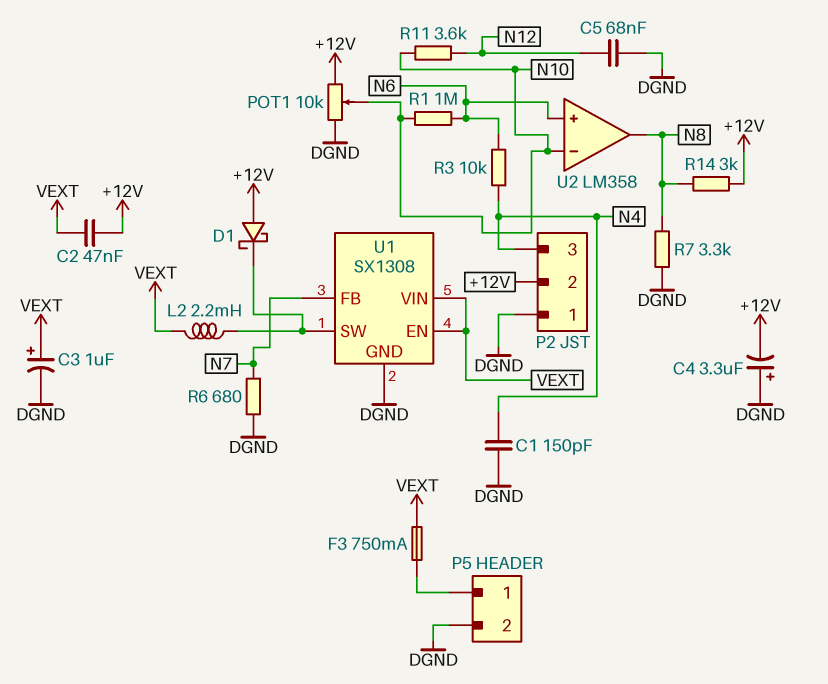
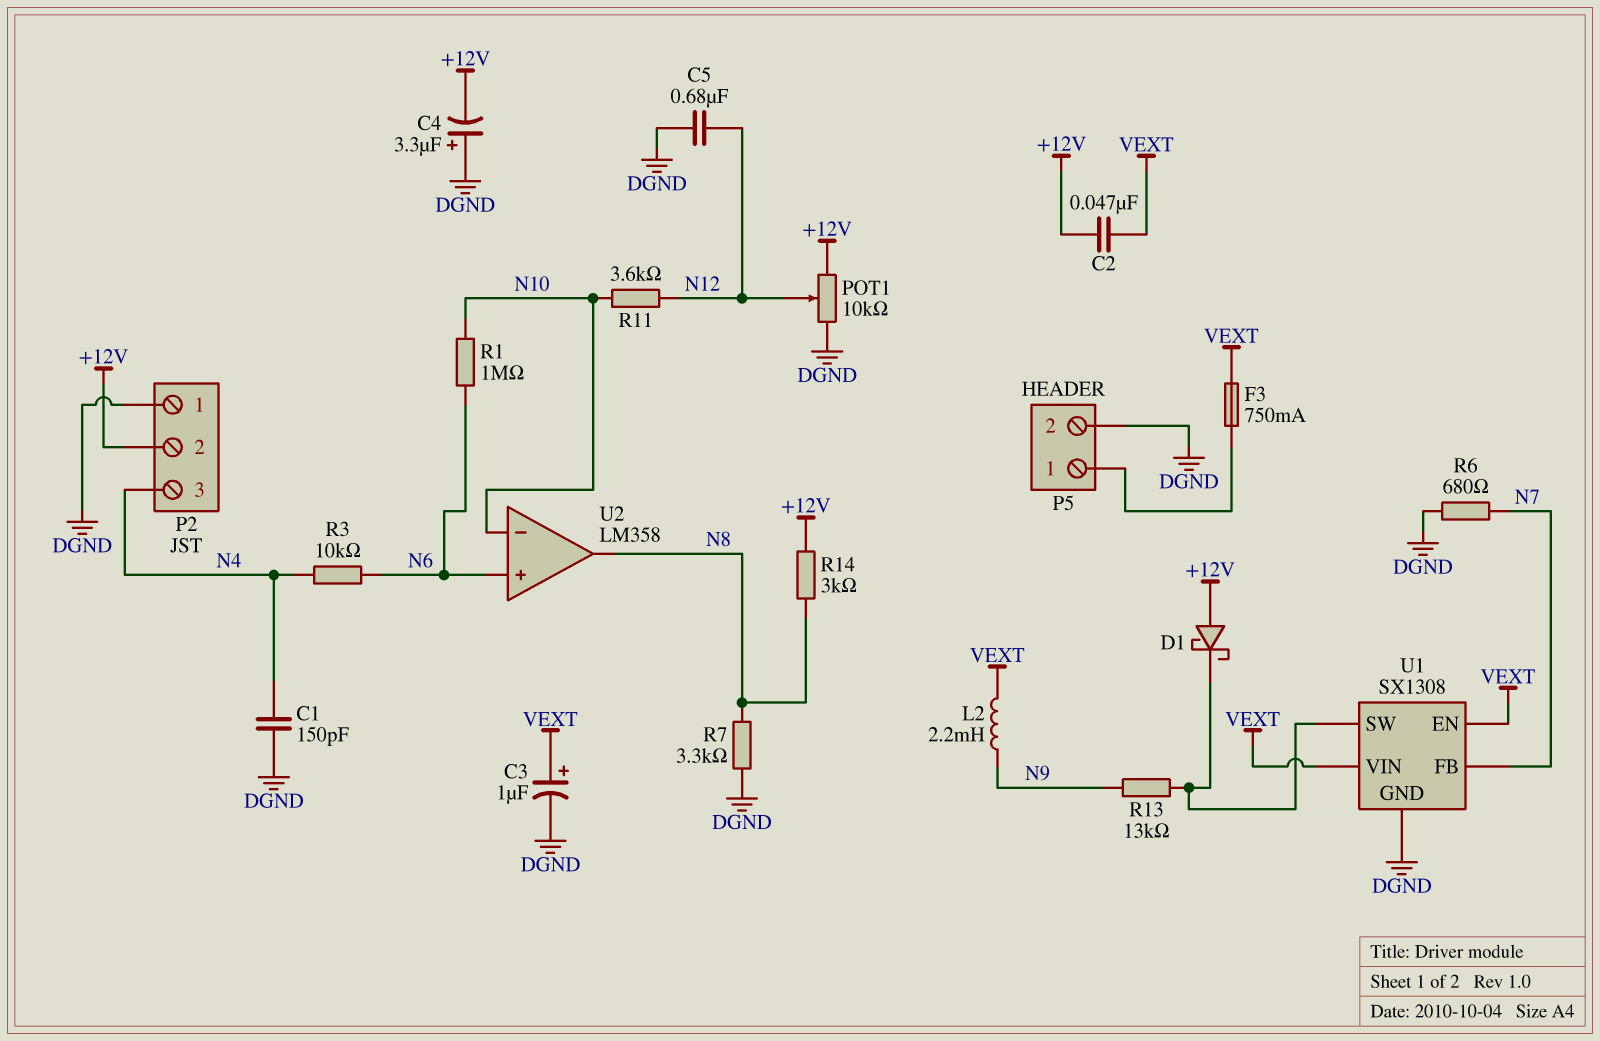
C5: 68nF (DGND, N12) -> 680nF (DGND, N12)
L2: 2.2mH (U1/SW, VEXT) -> 2.2mH (N9, VEXT)
POT1: 10k (+12V, DGND, wiper N10) -> 10k (+12V, DGND, wiper N12)
R13: none -> 13k (N9, U1/SW)

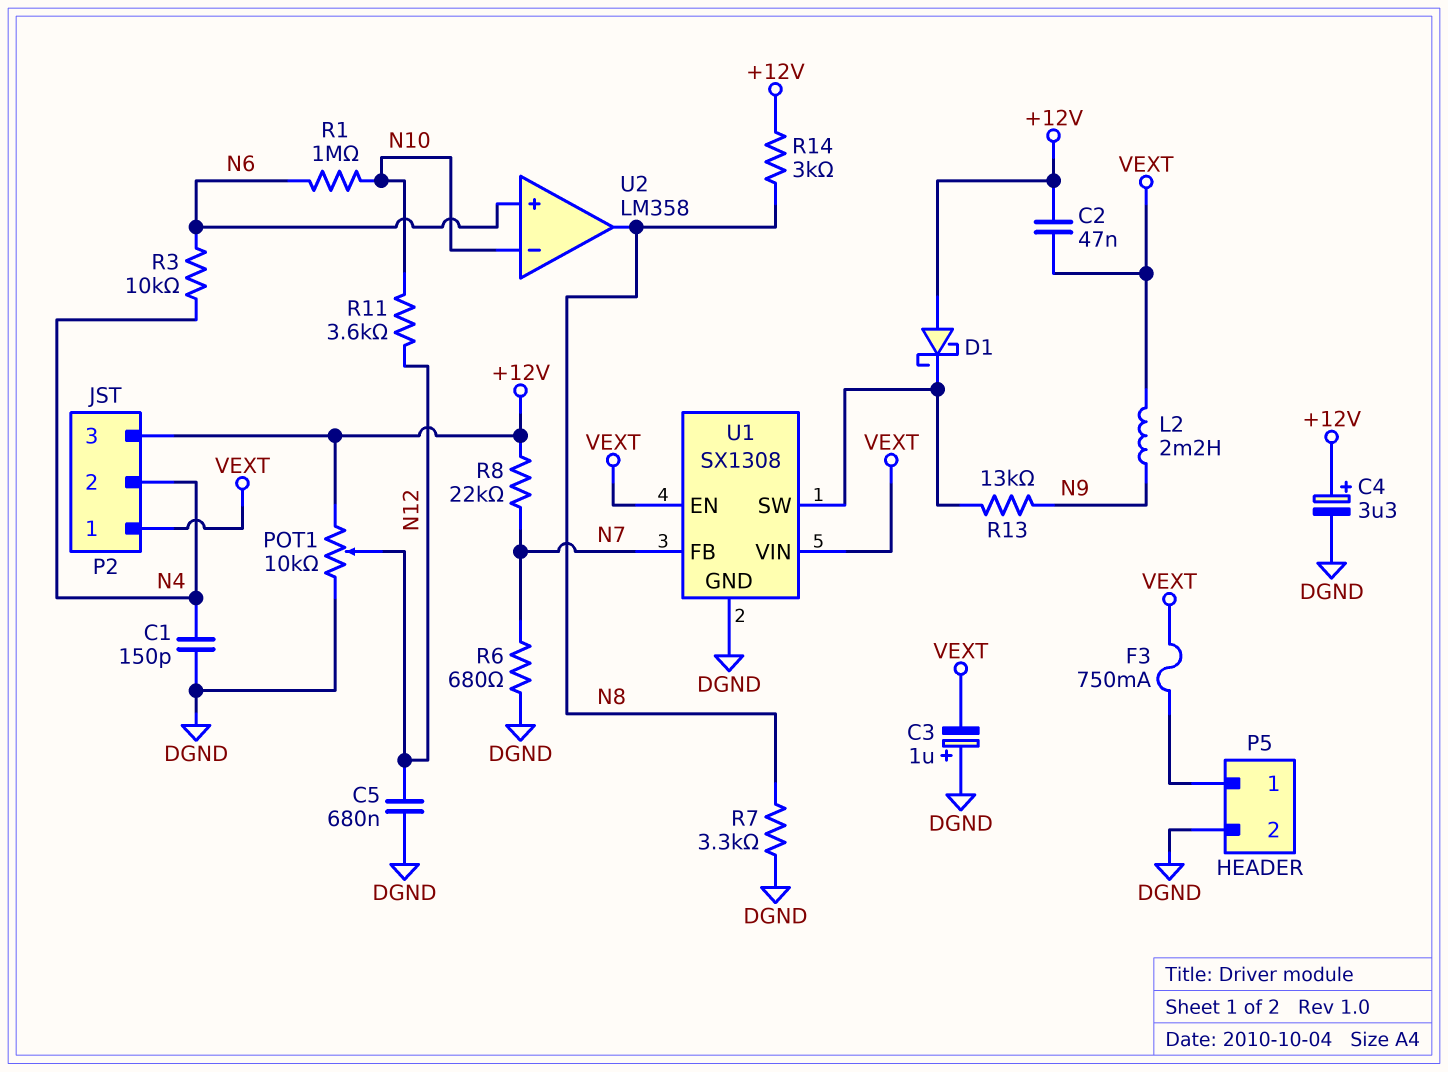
C3: 1uF (plus VEXT, minus DGND) -> 1uF (plus DGND, minus VEXT)
C4: 3.3uF (plus DGND, minus +12V) -> 3.3uF (plus +12V, minus DGND)
P2 pin 1: DGND -> VEXT
P2 pin 2: +12V -> N4
P2 pin 3: N4 -> +12V
R8: none -> 22k (+12V, N7)

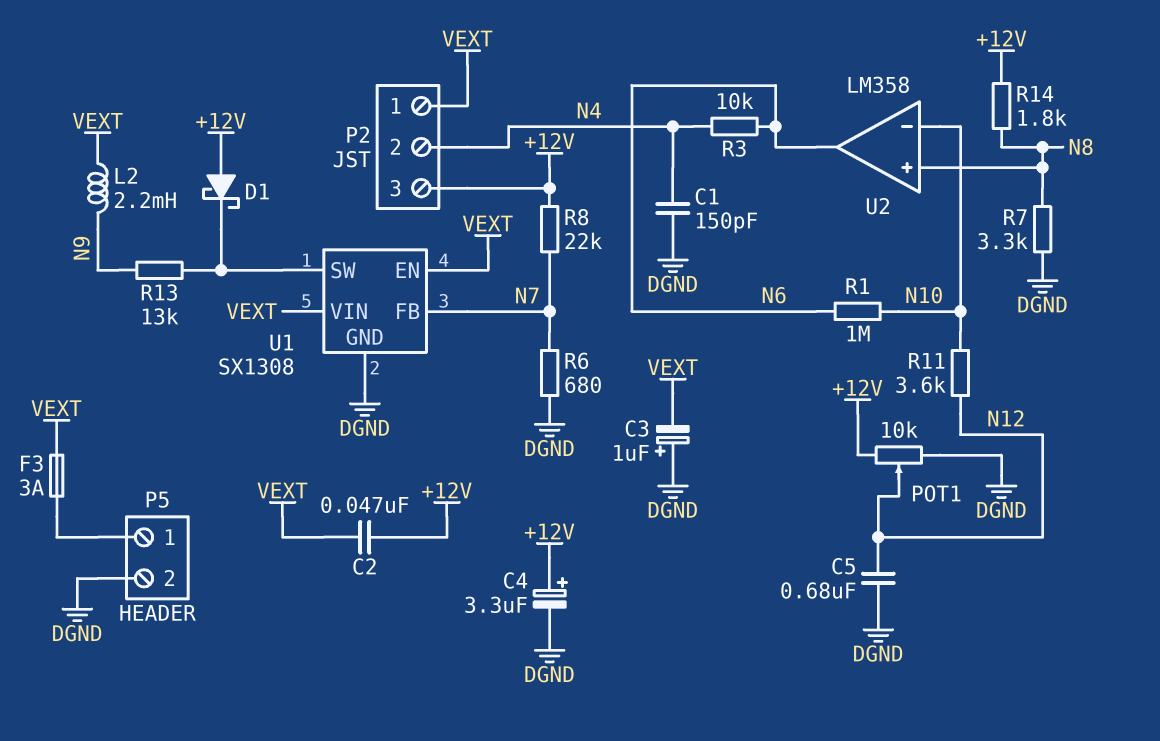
F3: 750mA (P5/1, VEXT) -> 3A (P5/1, VEXT)
R14: 3k (+12V, N8) -> 1.8k (+12V, N8)
U2 pin in+: N6 -> N8
U2 pin out: N8 -> N6

